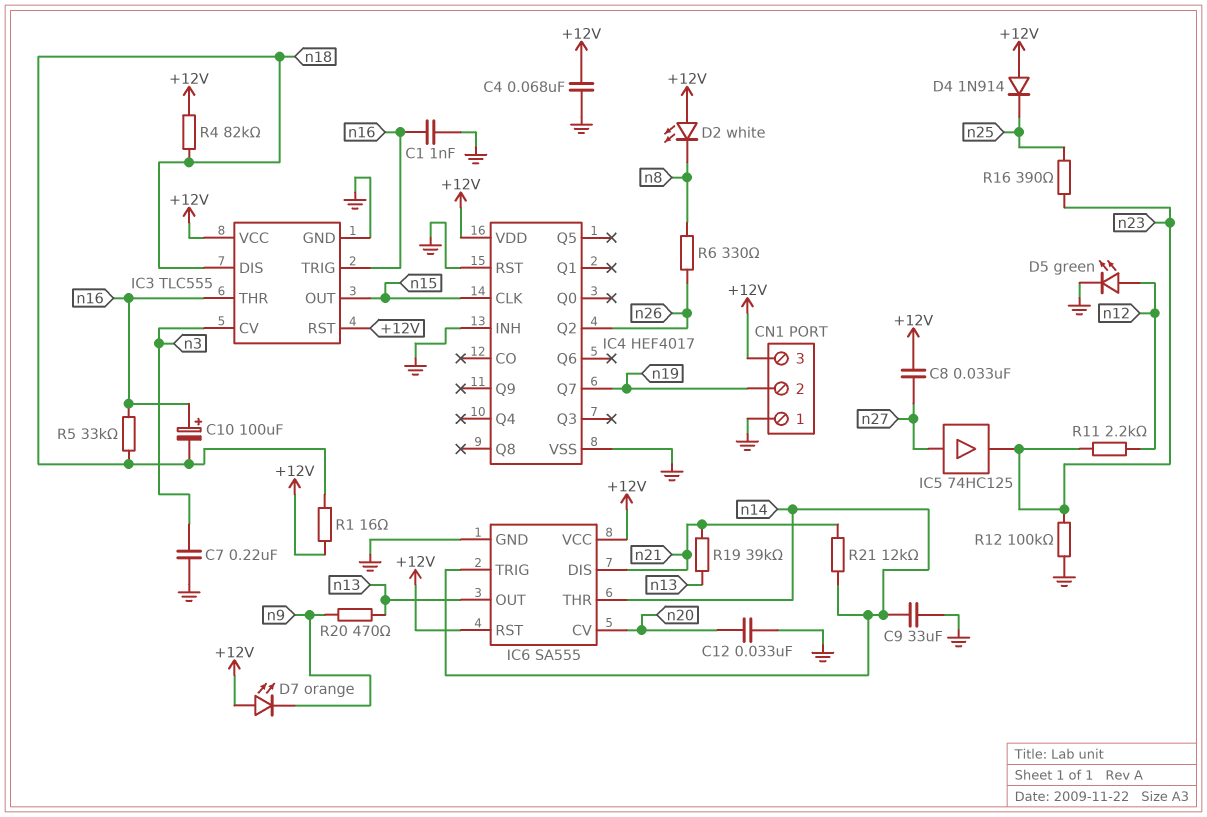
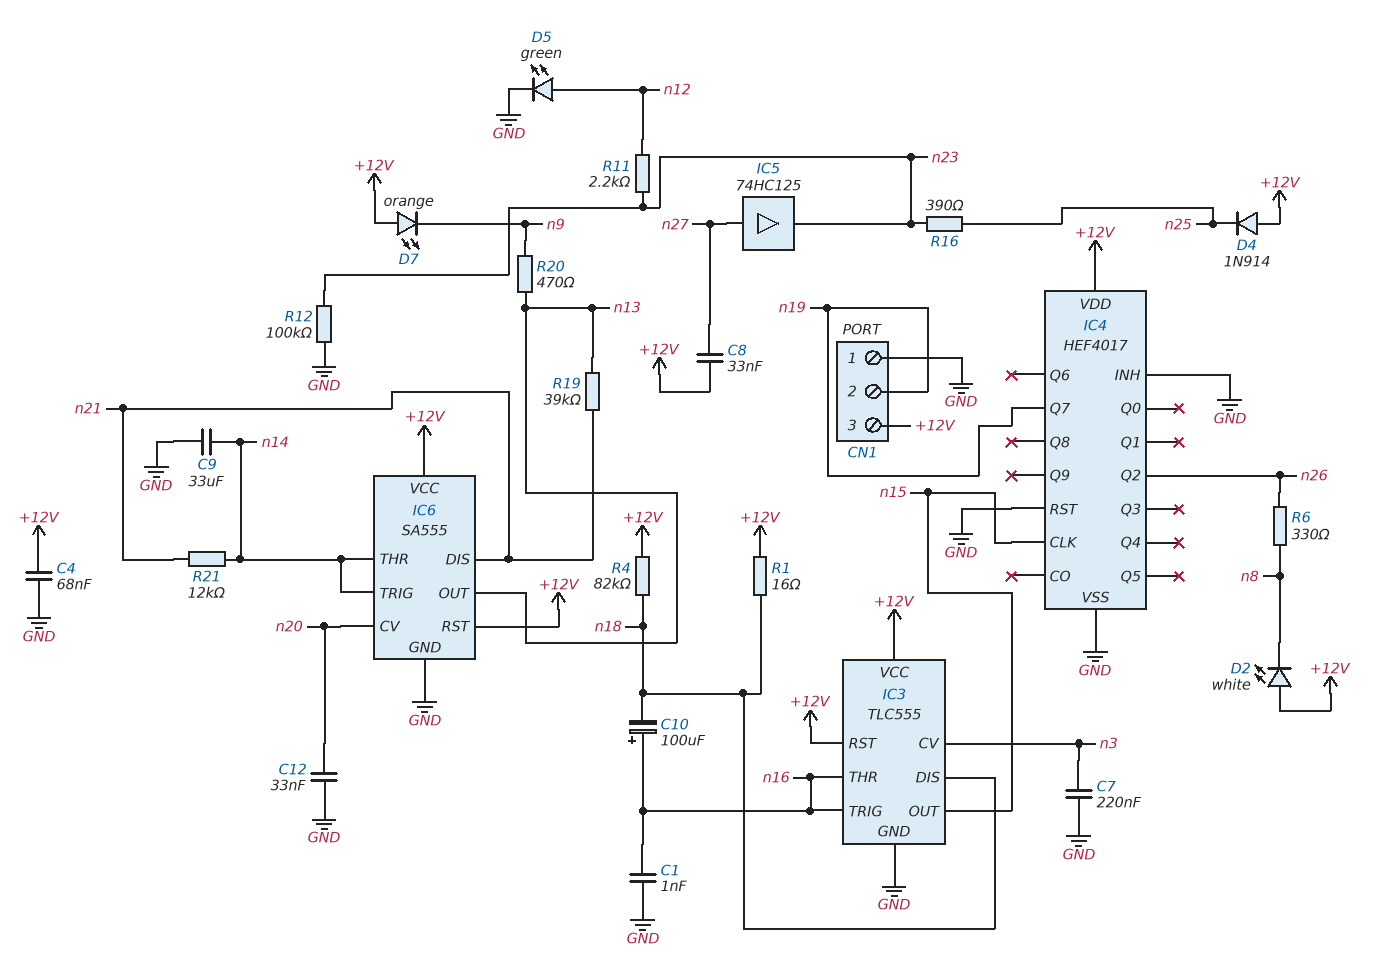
R5: 33k (n16, n18) -> none

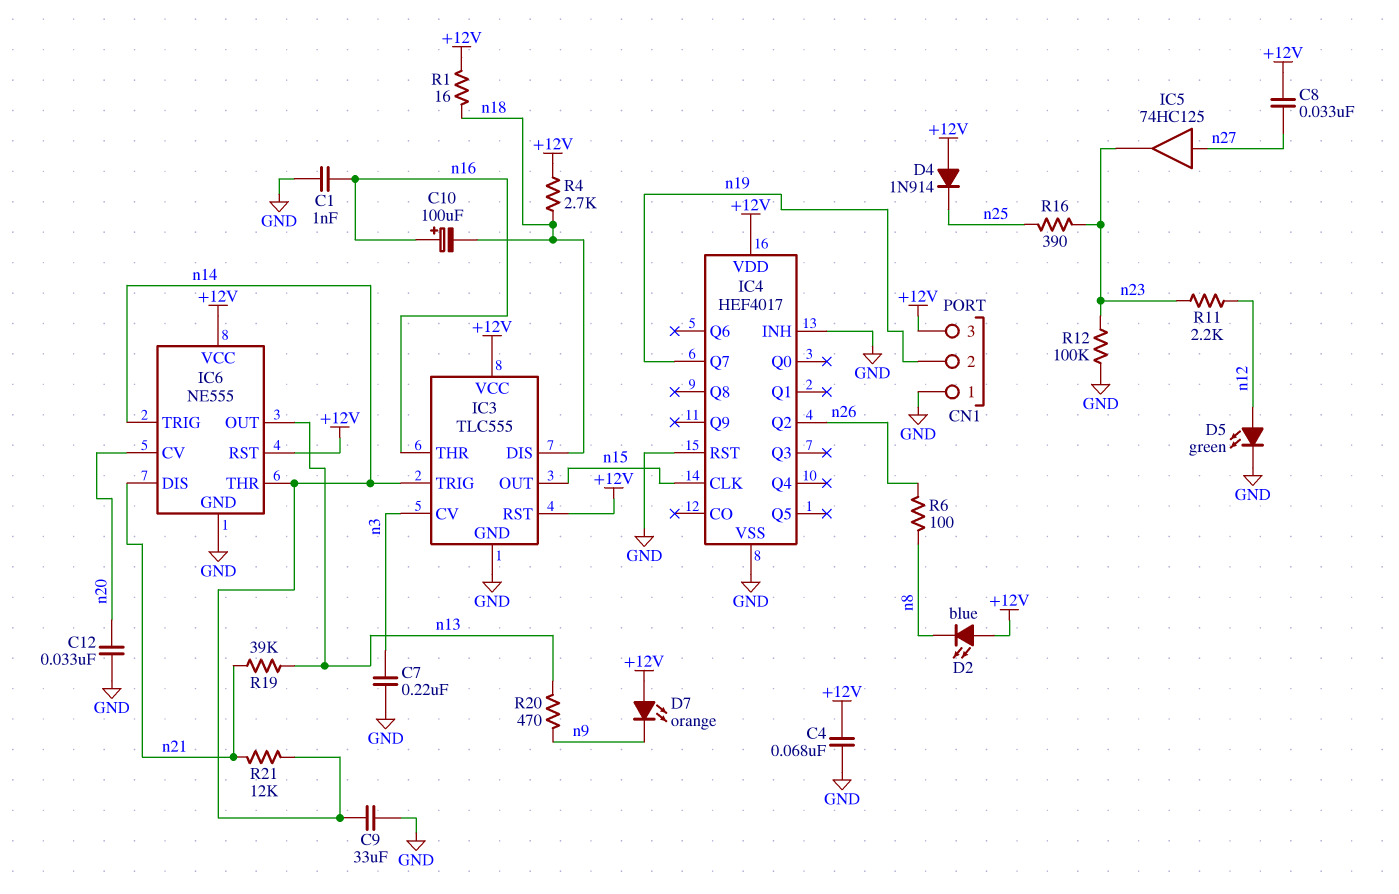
D2: LED white (A +12V, K n8) -> LED blue (A +12V, K n8)
IC3 pin TRIG: n16 -> n14
IC6: SA555 -> NE555
R4: 82k (+12V, n18) -> 2.7k (+12V, n18)
R6: 330 (n8, n26) -> 100 (n8, n26)

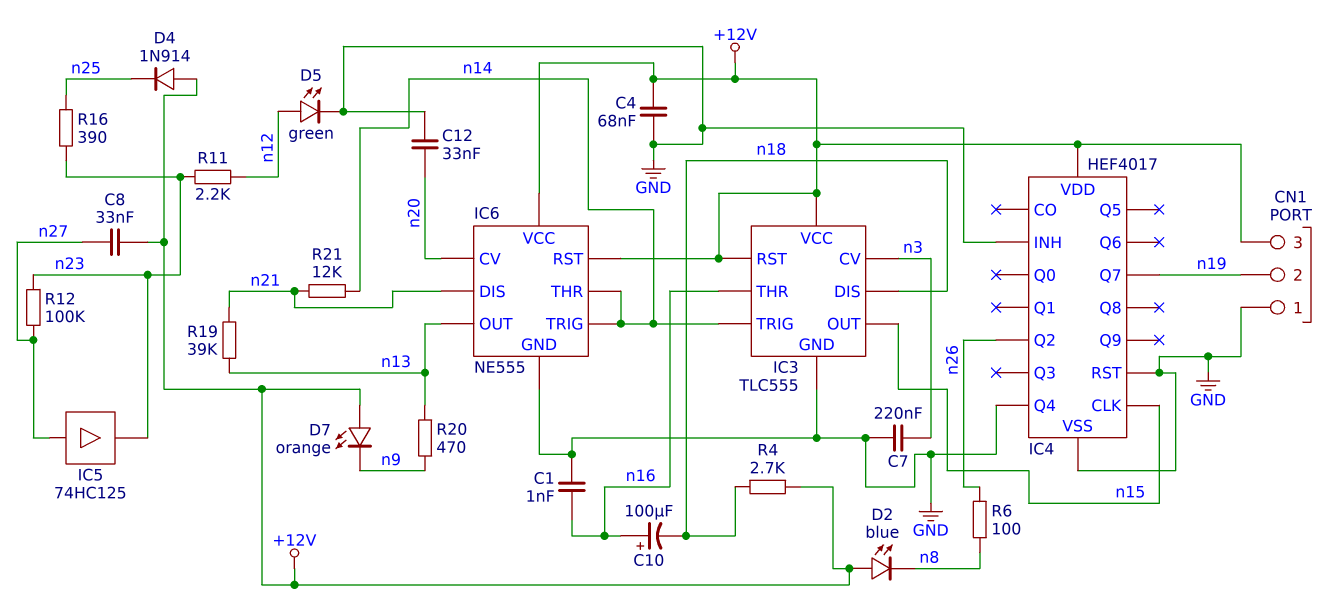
C9: 33uF (GND, n14) -> none
IC4 pin Q4: none -> GND
R1: 16 (+12V, n18) -> none
R12: 100k (GND, n23) -> 100k (n23, n27)

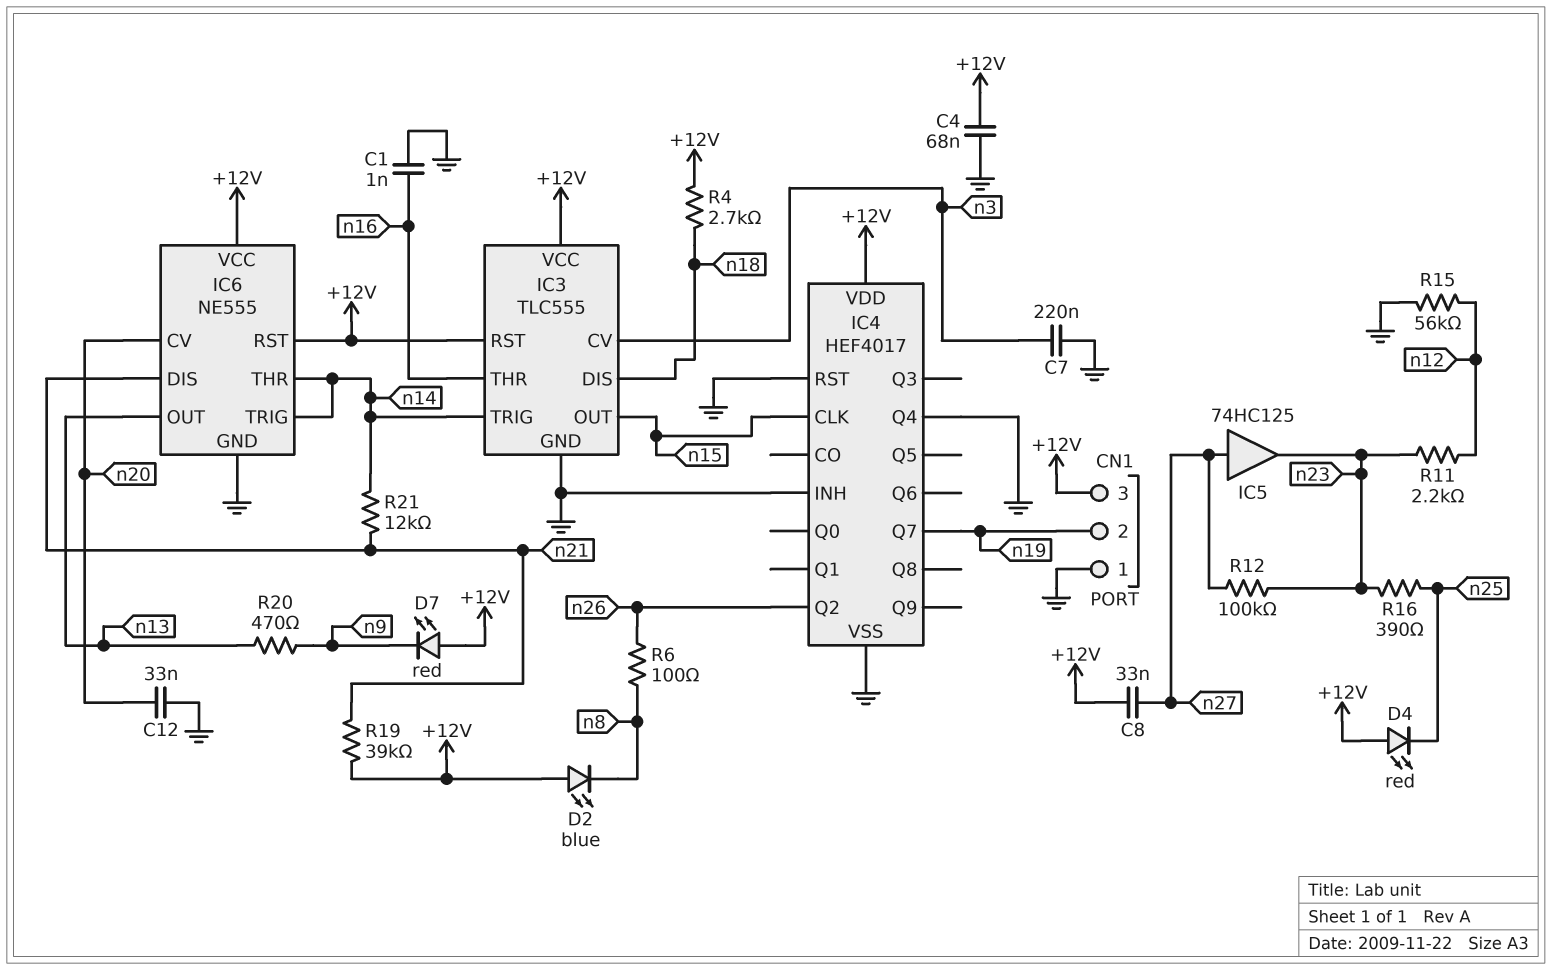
C10: 100uF (plus n16, minus n18) -> none
D4: diode 1N914 (A +12V, K n25) -> LED red (A +12V, K n25)
D5: LED green (A n12, K GND) -> none
D7: LED orange (A +12V, K n9) -> LED red (A +12V, K n9)
R15: none -> 56k (GND, n12)
R19: 39k (n13, n21) -> 39k (+12V, n21)

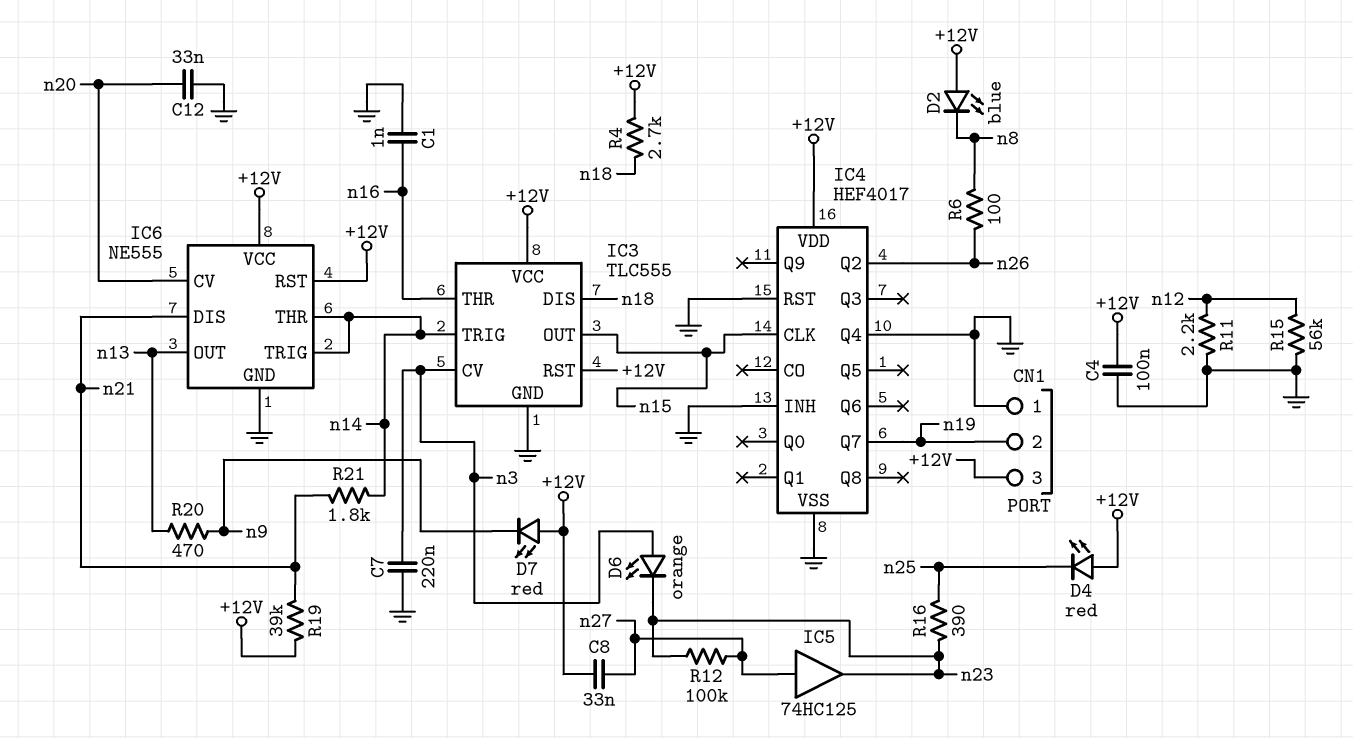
C4: 68nF (+12V, GND) -> 100nF (+12V, GND)
D6: none -> LED orange (A n3, K n23)
R11: 2.2k (n12, n23) -> 2.2k (GND, n12)
R21: 12k (n14, n21) -> 1.8k (n14, n21)

